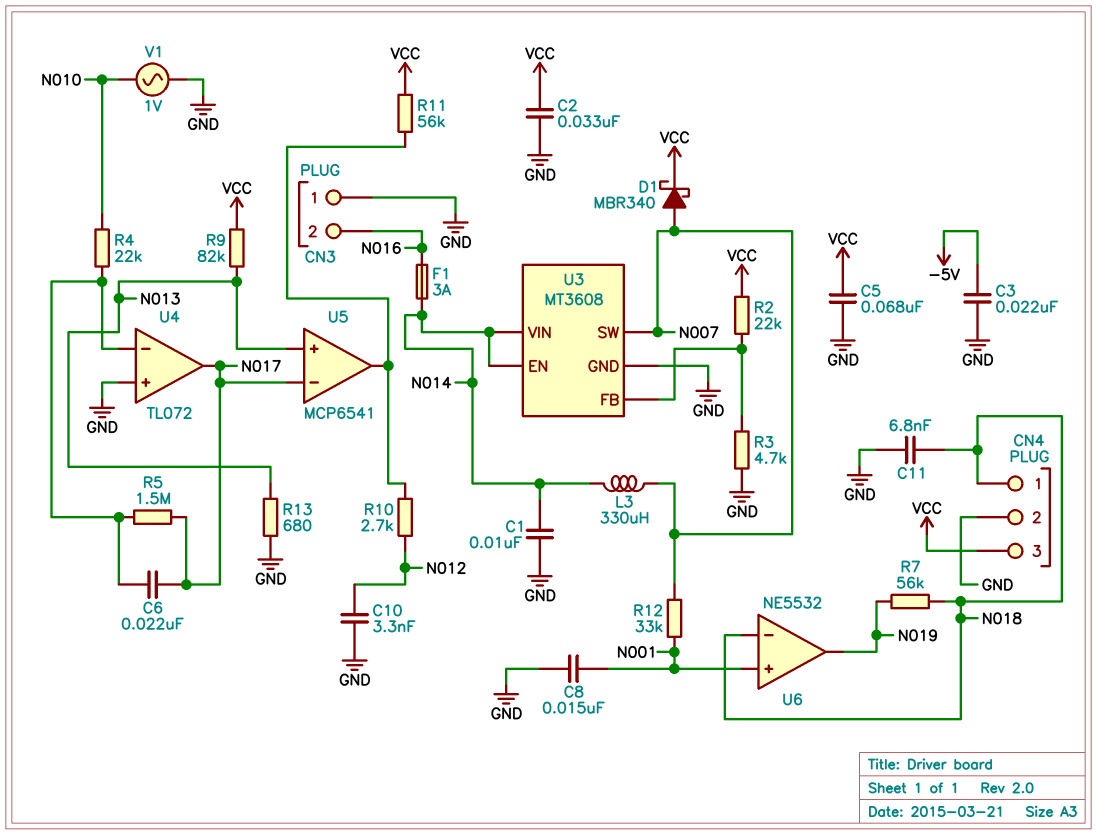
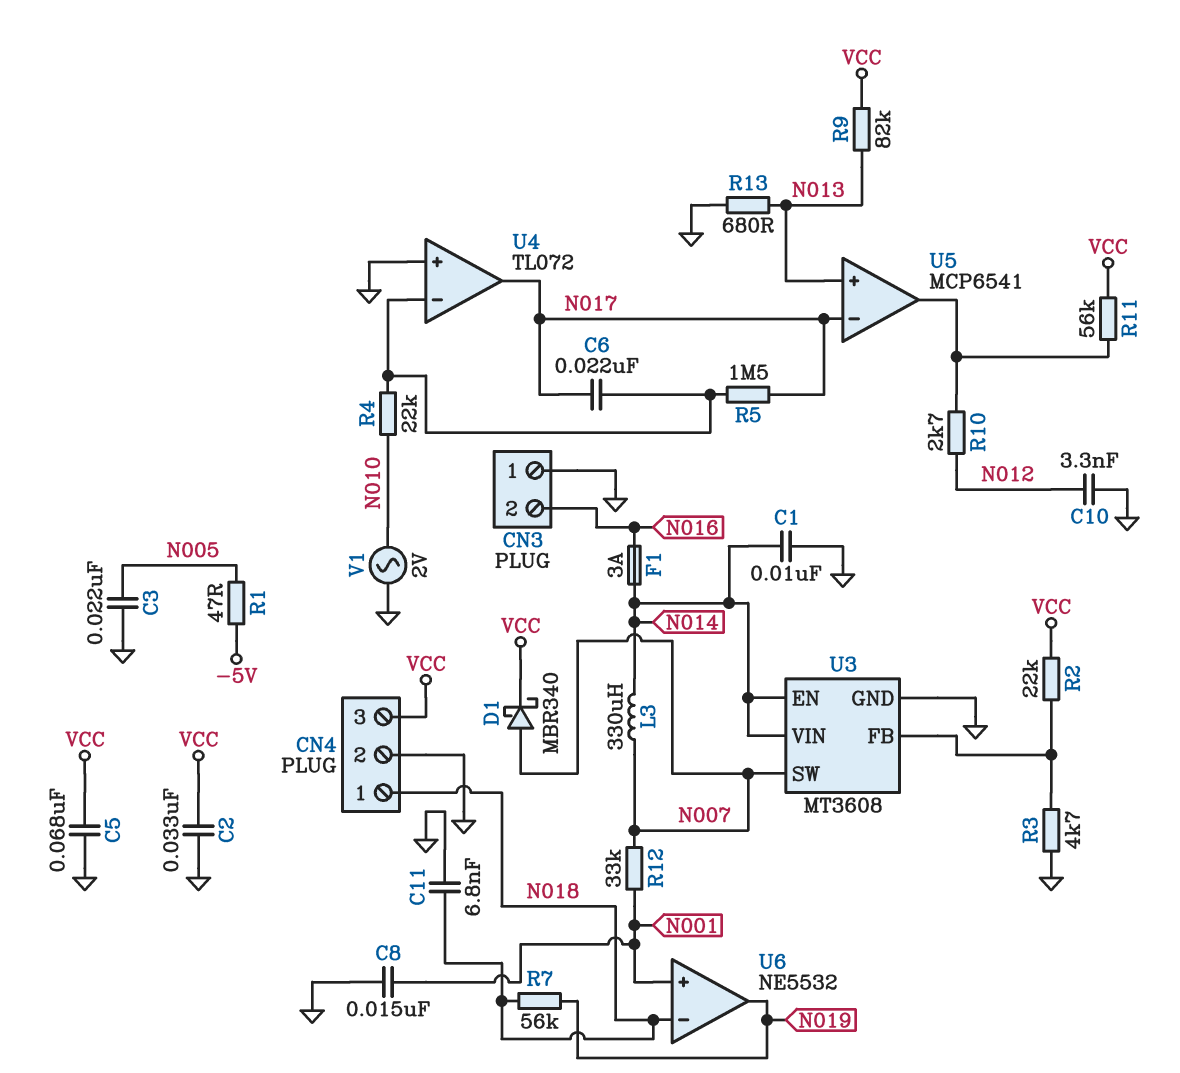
C3: 22nF (-5V, GND) -> 22nF (GND, N005)
R1: none -> 47 (-5V, N005)
V1: AC 1V (GND, N010) -> AC 2V (GND, N010)

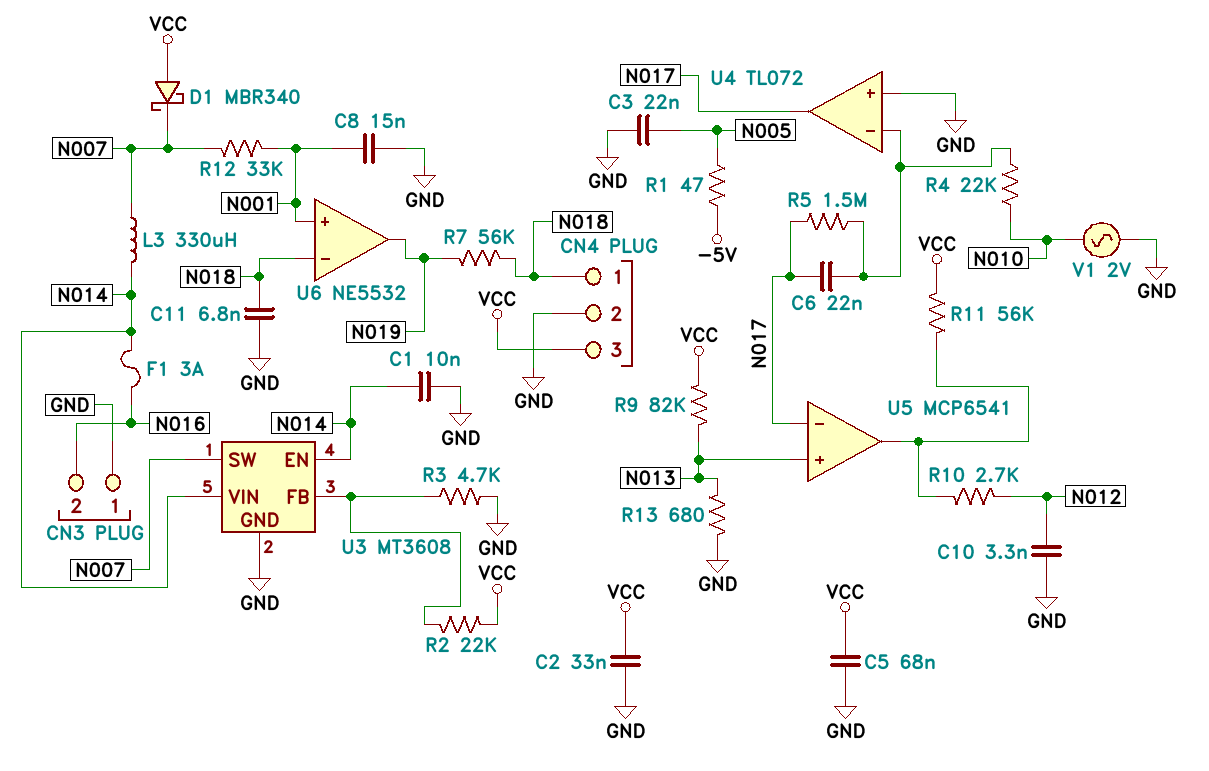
D1: schottky MBR340 (A N007, K VCC) -> schottky MBR340 (A VCC, K N007)

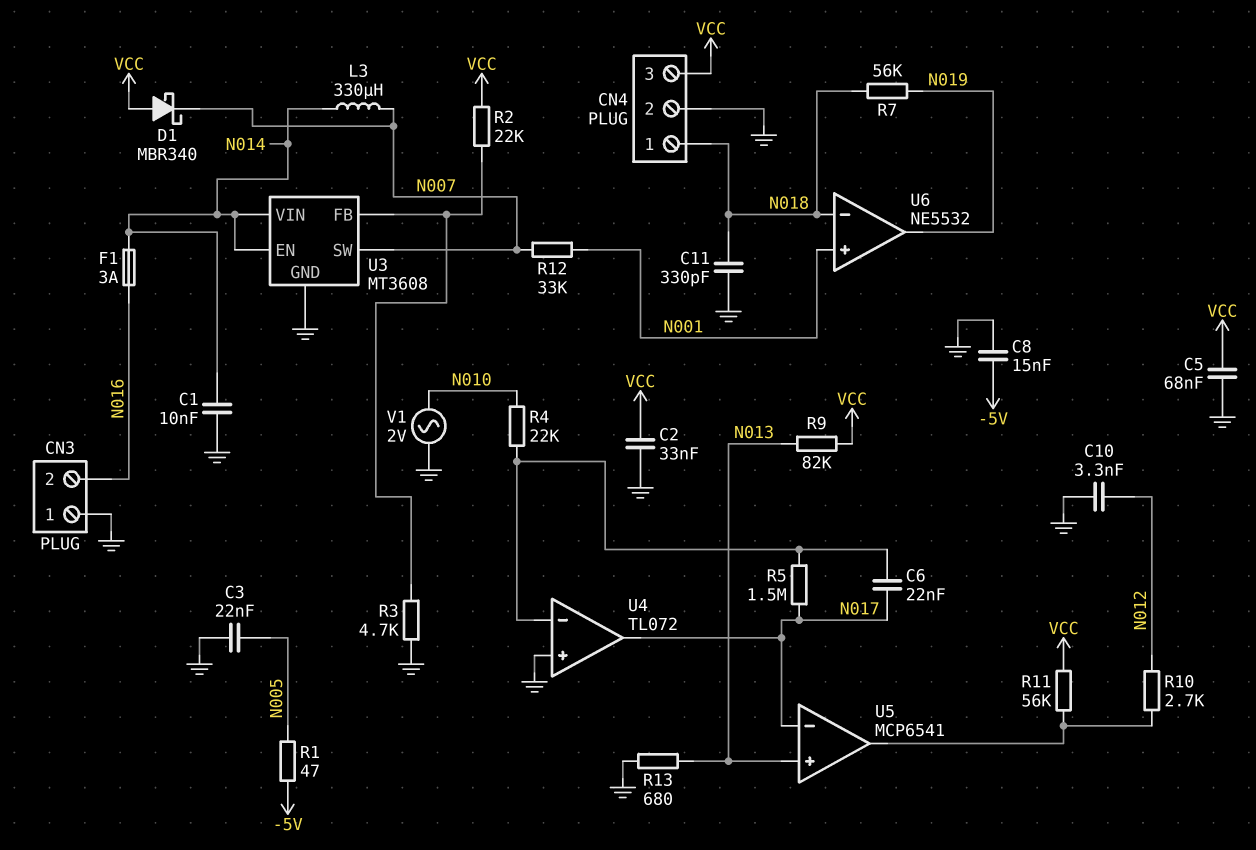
C8: 15nF (GND, N001) -> 15nF (-5V, GND)
C11: 6.8nF (GND, N018) -> 330pF (GND, N018)

